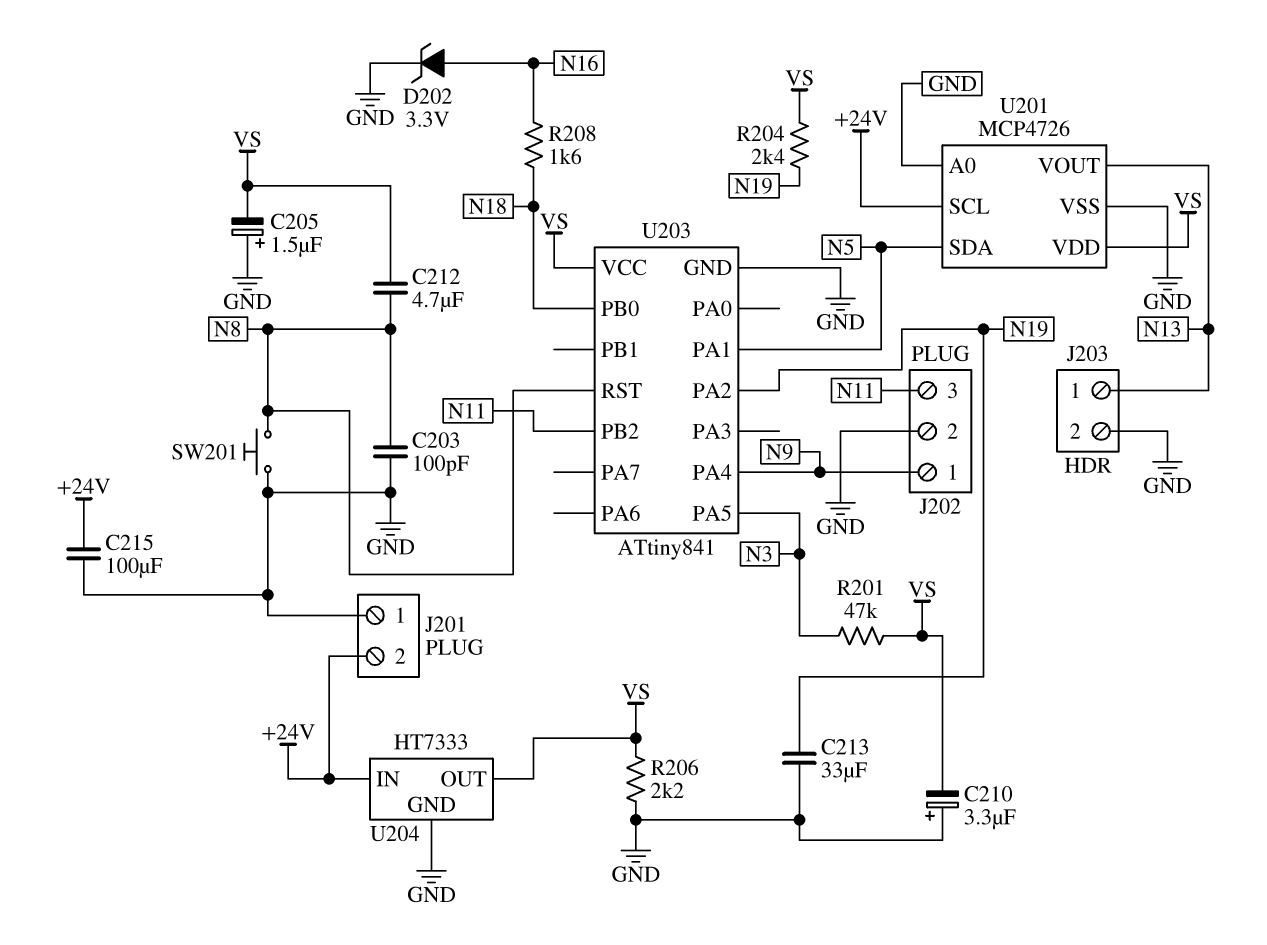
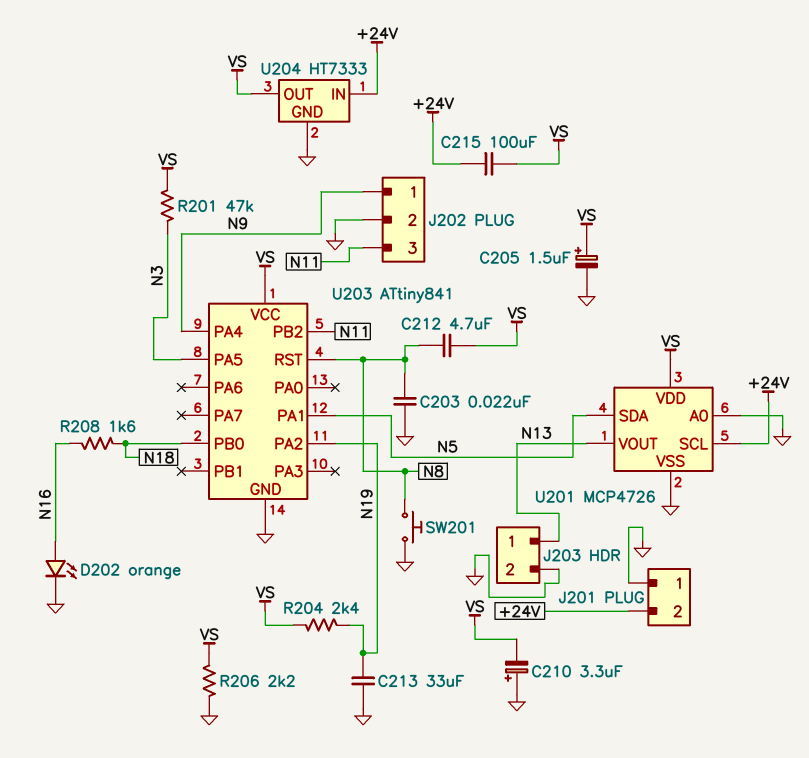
C203: 100pF (GND, N8) -> 22nF (GND, N8)
C205: 1.5uF (plus GND, minus VS) -> 1.5uF (plus VS, minus GND)
C215: 100uF (+24V, GND) -> 100uF (+24V, VS)
D202: zener 3.3V (A N16, K GND) -> LED orange (A N16, K GND)

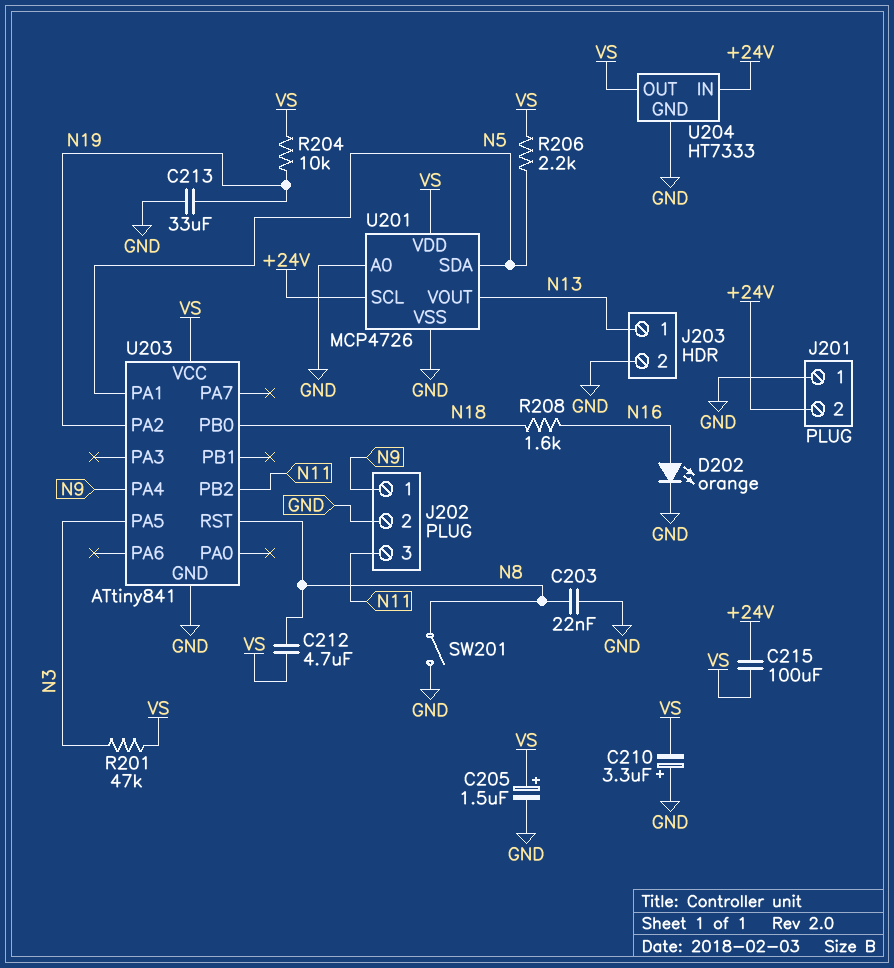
R204: 2.4k (N19, VS) -> 10k (N19, VS)
R206: 2.2k (GND, VS) -> 2.2k (N5, VS)
SW201: button (GND, N8) -> switch (GND, N8)

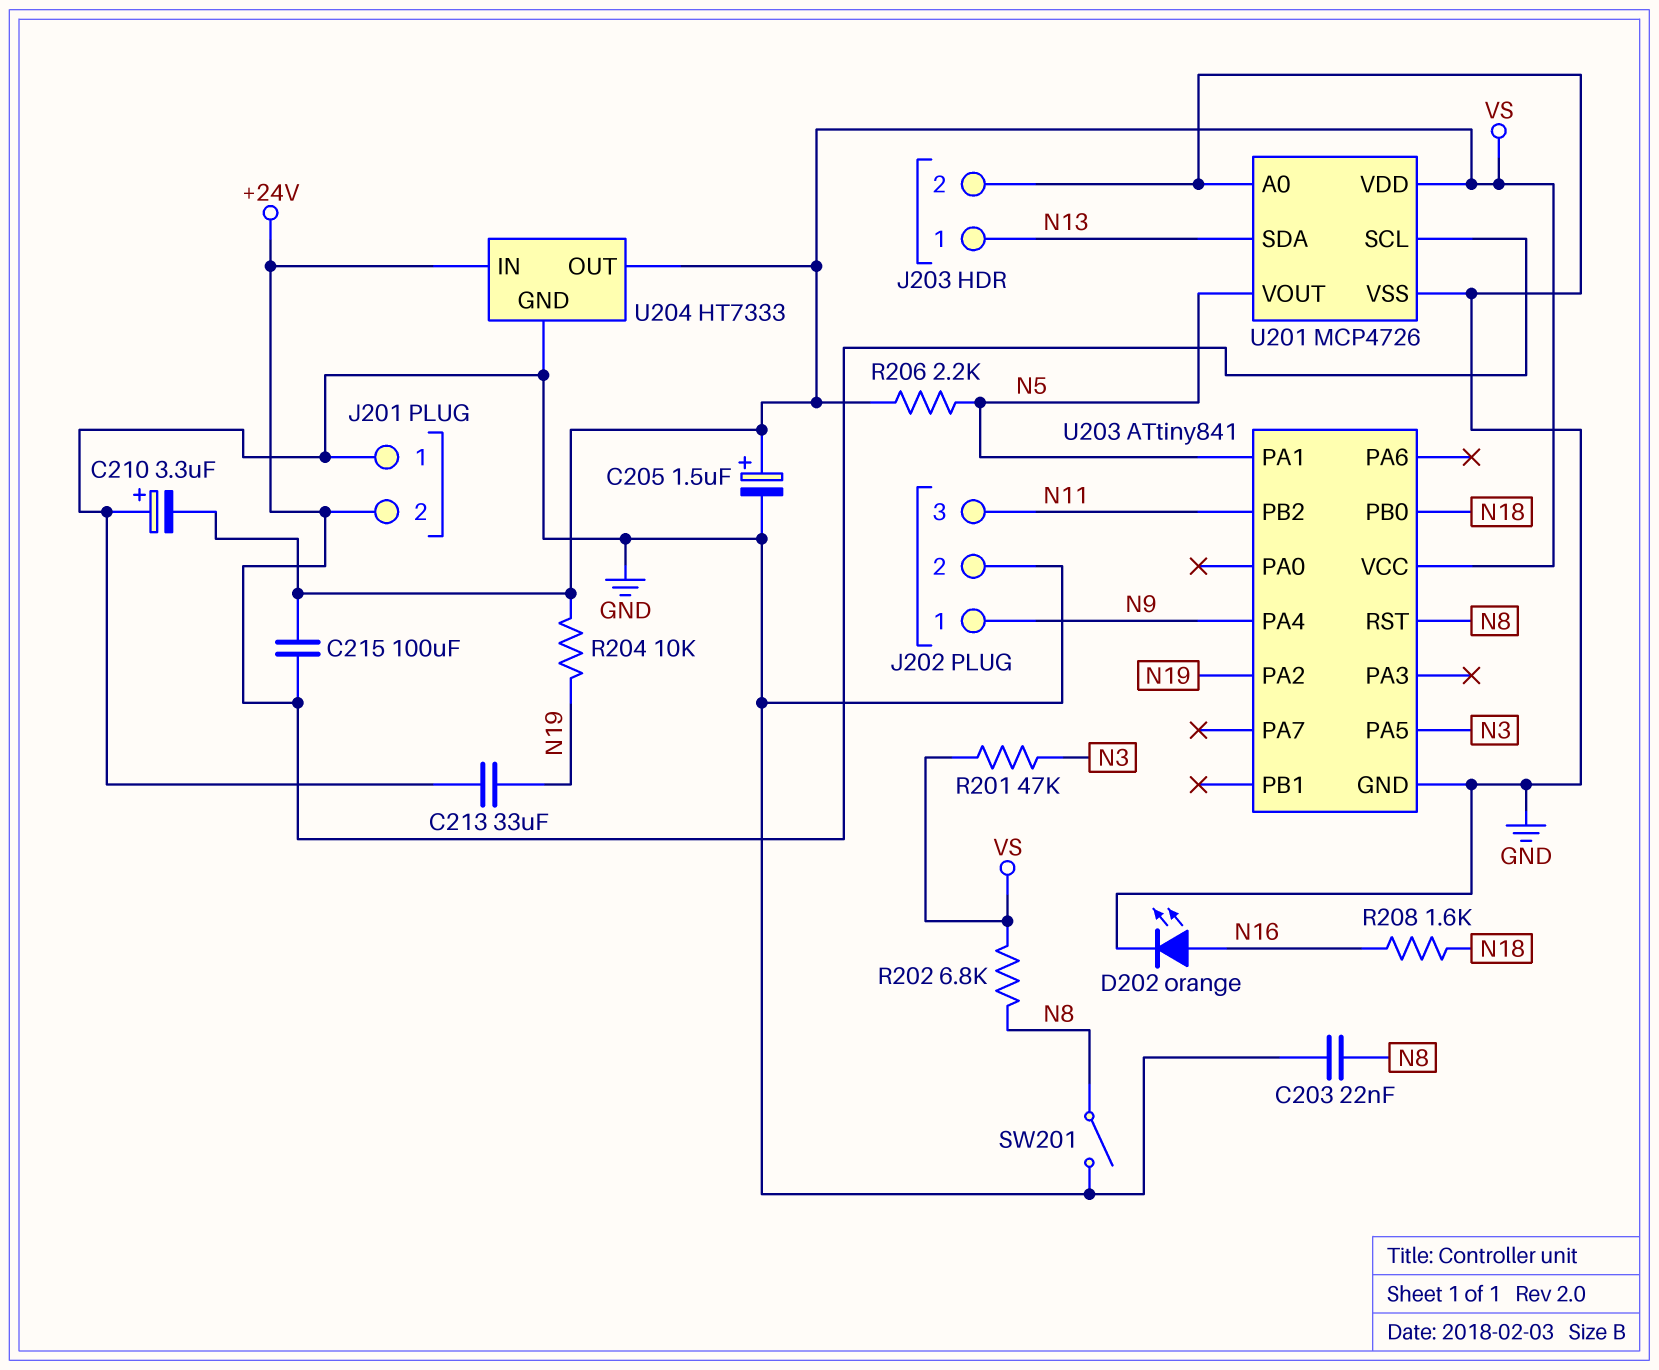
C212: 4.7uF (N8, VS) -> none
R202: none -> 6.8k (N8, VS)
U201 pin SDA: N5 -> N13
U201 pin VOUT: N13 -> N5

